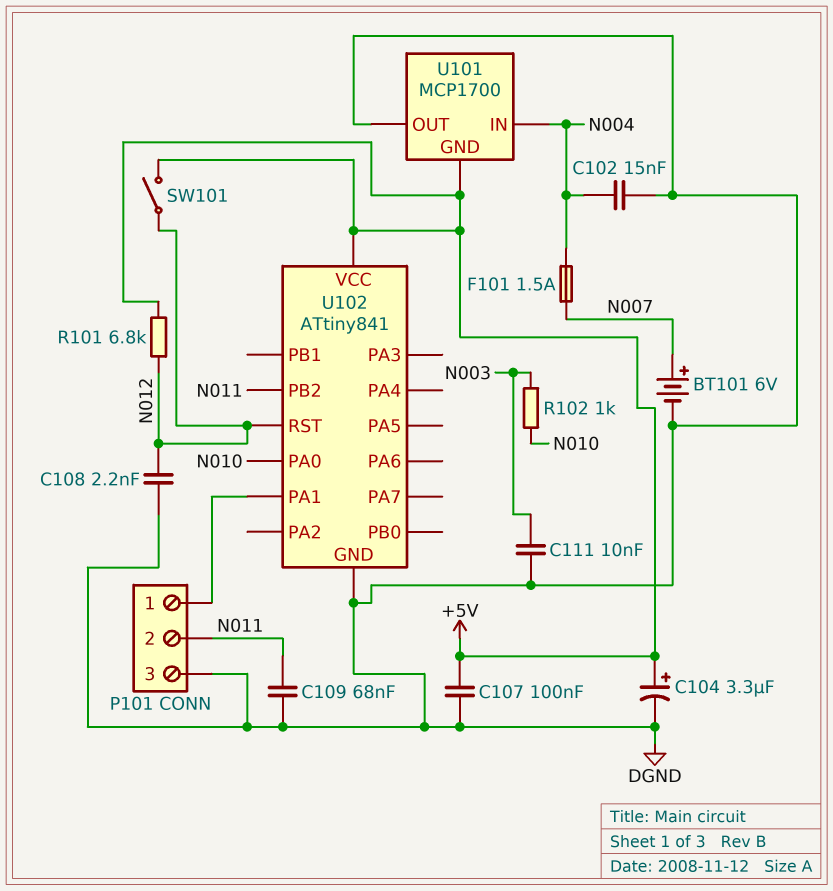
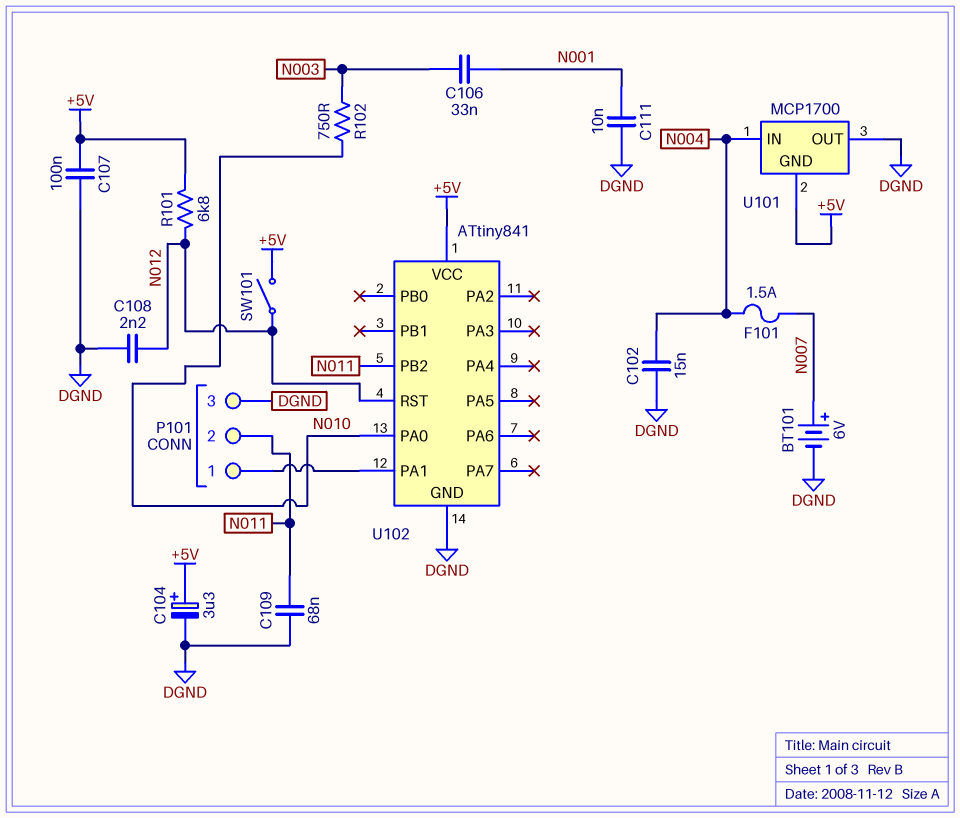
C106: none -> 33nF (N001, N003)
C111: 10nF (DGND, N003) -> 10nF (DGND, N001)
R102: 1k (N003, N010) -> 750 (N003, N010)

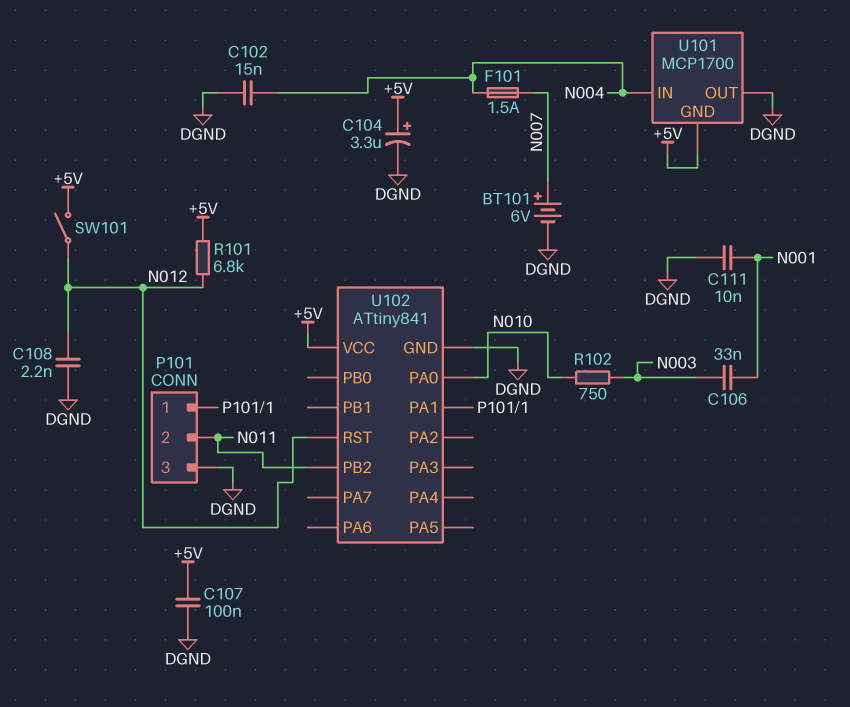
C109: 68nF (DGND, N011) -> none

